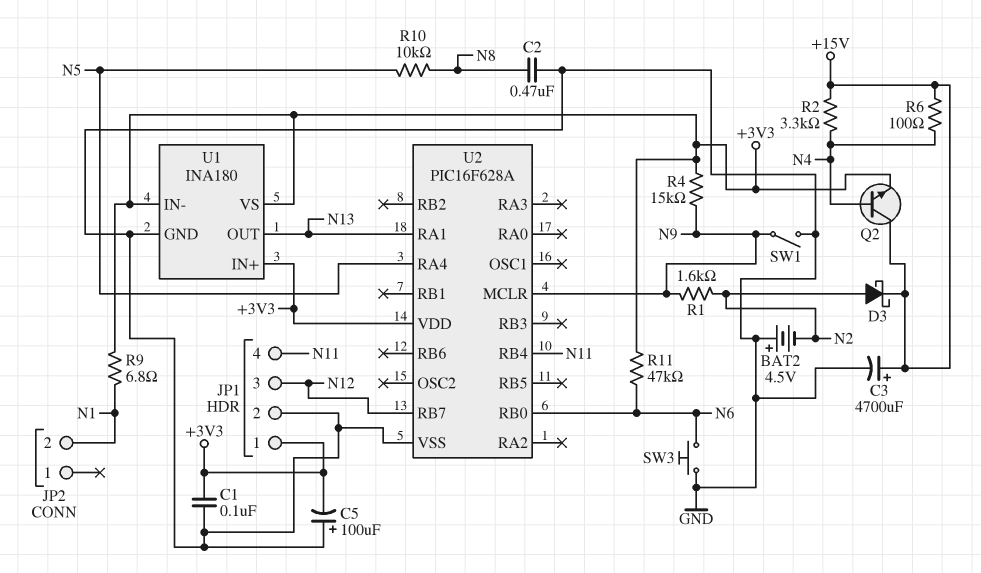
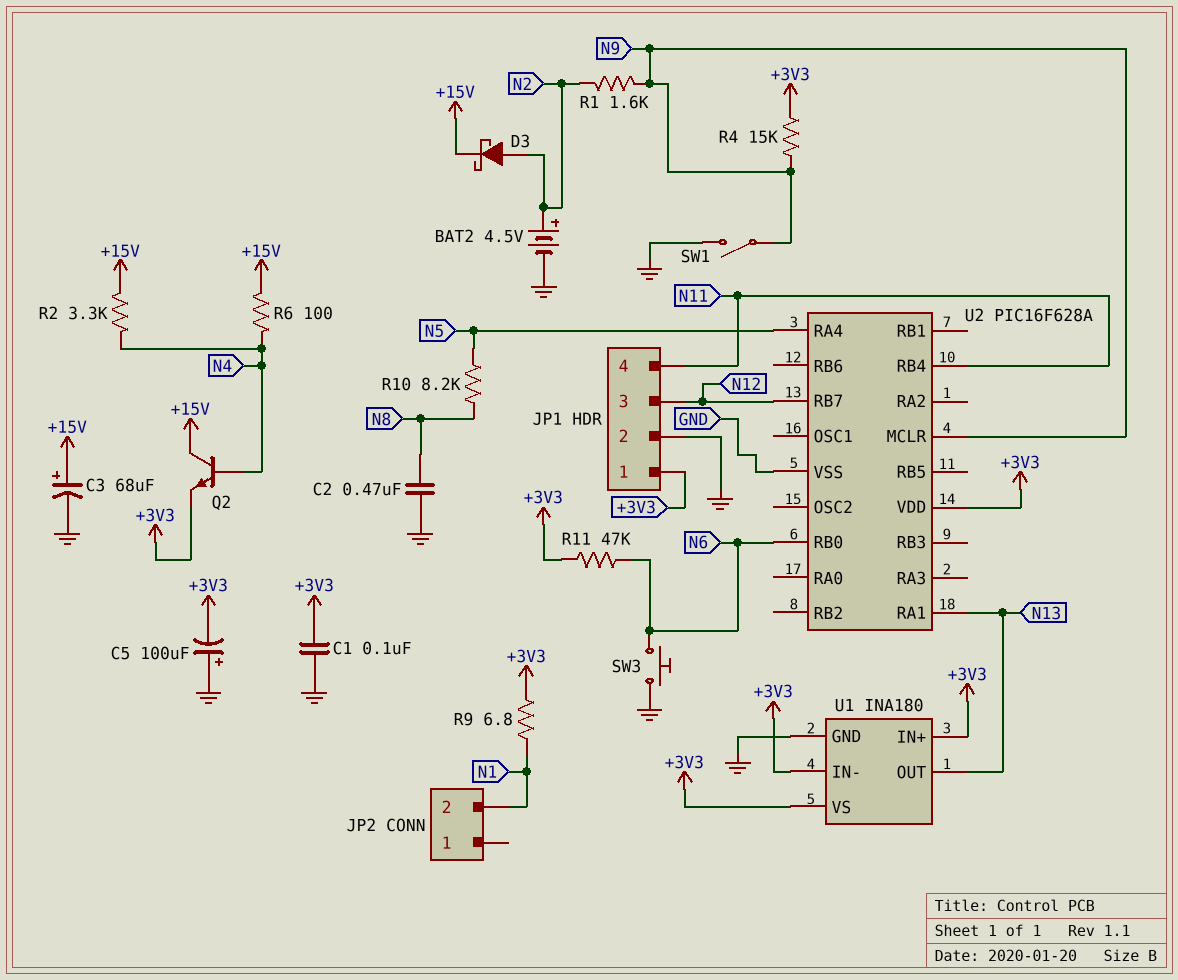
BAT2: 4.5V (plus GND, minus N2) -> 4.5V (plus N2, minus GND)
C3: 4700uF (plus +15V, minus GND) -> 68uF (plus +15V, minus GND)
R10: 10k (N5, N8) -> 8.2k (N5, N8)

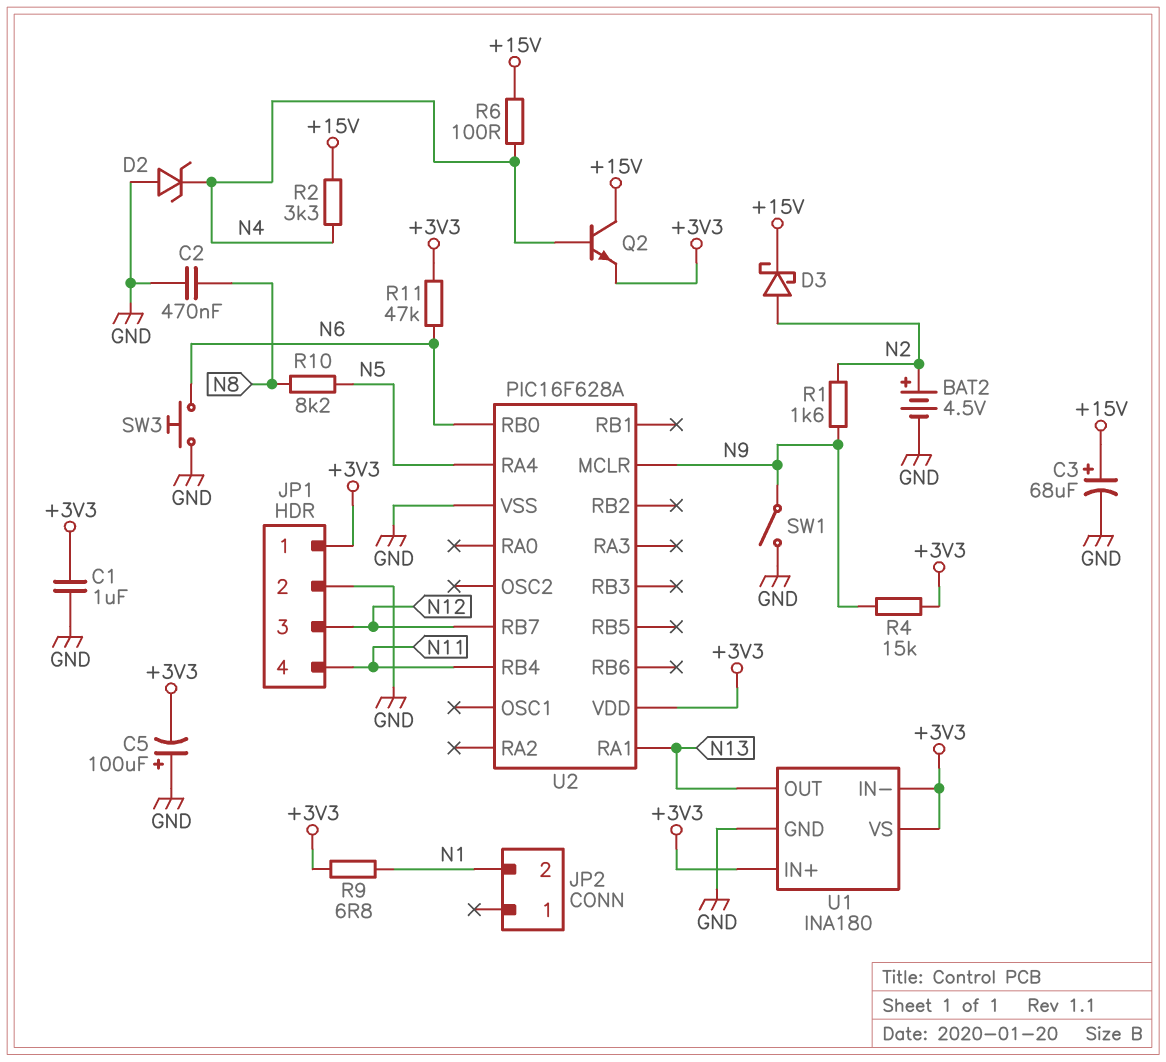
C1: 100nF (+3V3, GND) -> 1uF (+3V3, GND)
D2: none -> zener (A GND, K N4)

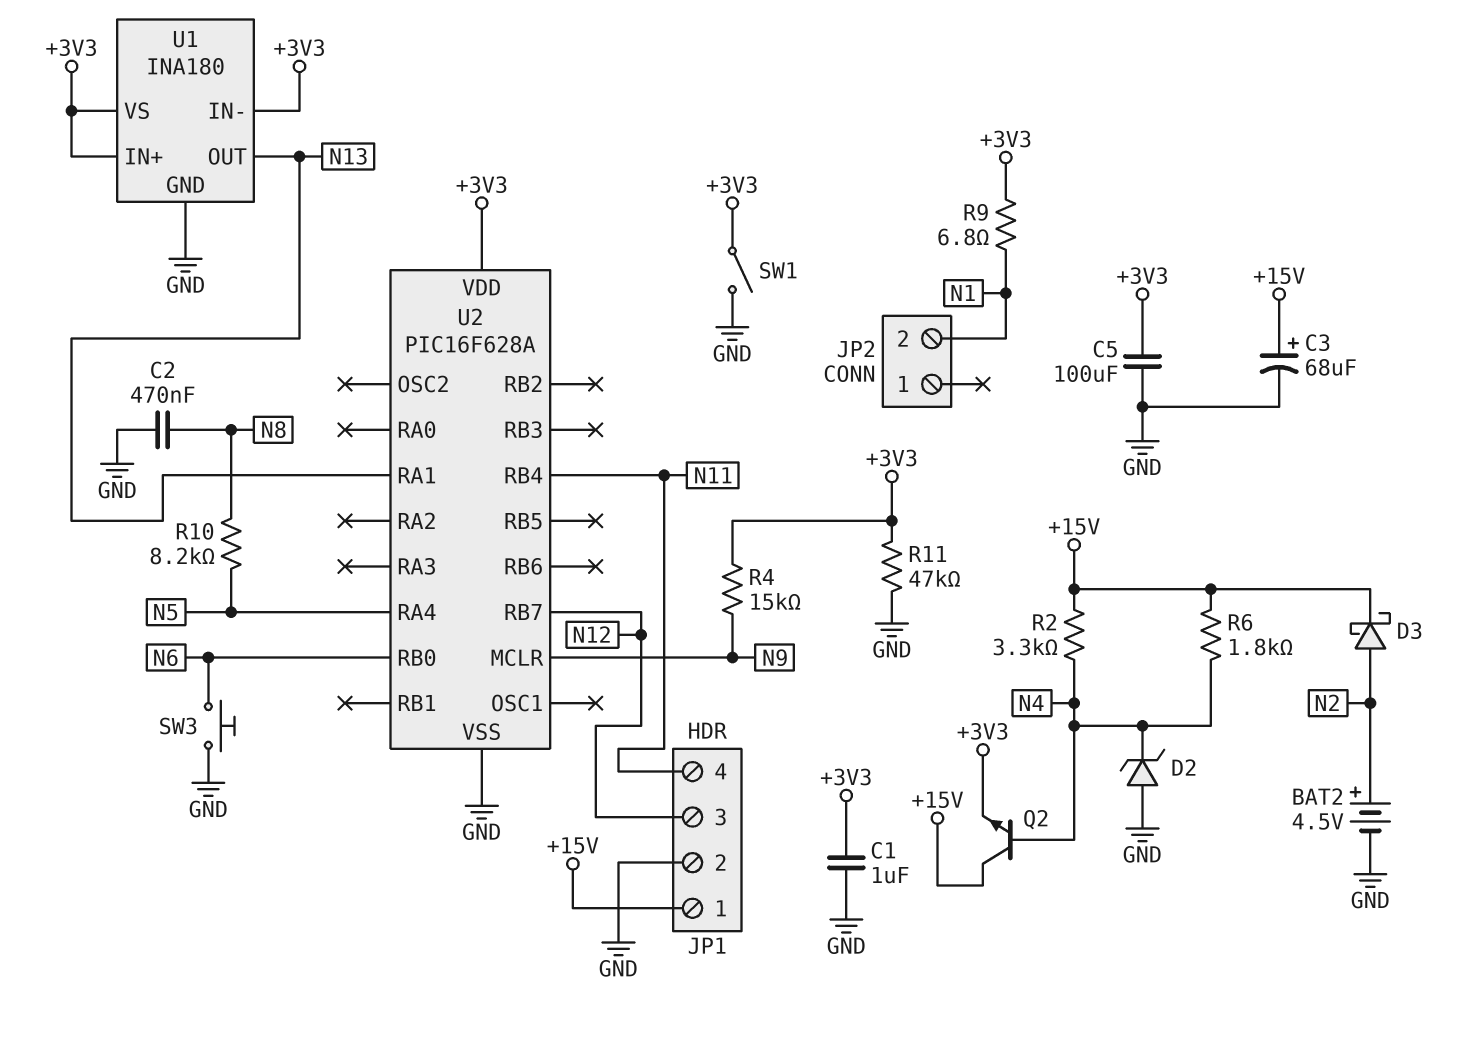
C5: 100uF (plus GND, minus +3V3) -> 100uF (+3V3, GND)
JP1 pin 1: +3V3 -> +15V
R1: 1.6k (N2, N9) -> none
R6: 100 (+15V, N4) -> 1.8k (+15V, N4)
R11: 47k (+3V3, N6) -> 47k (+3V3, GND)
SW1: switch (GND, N9) -> switch (+3V3, GND)

